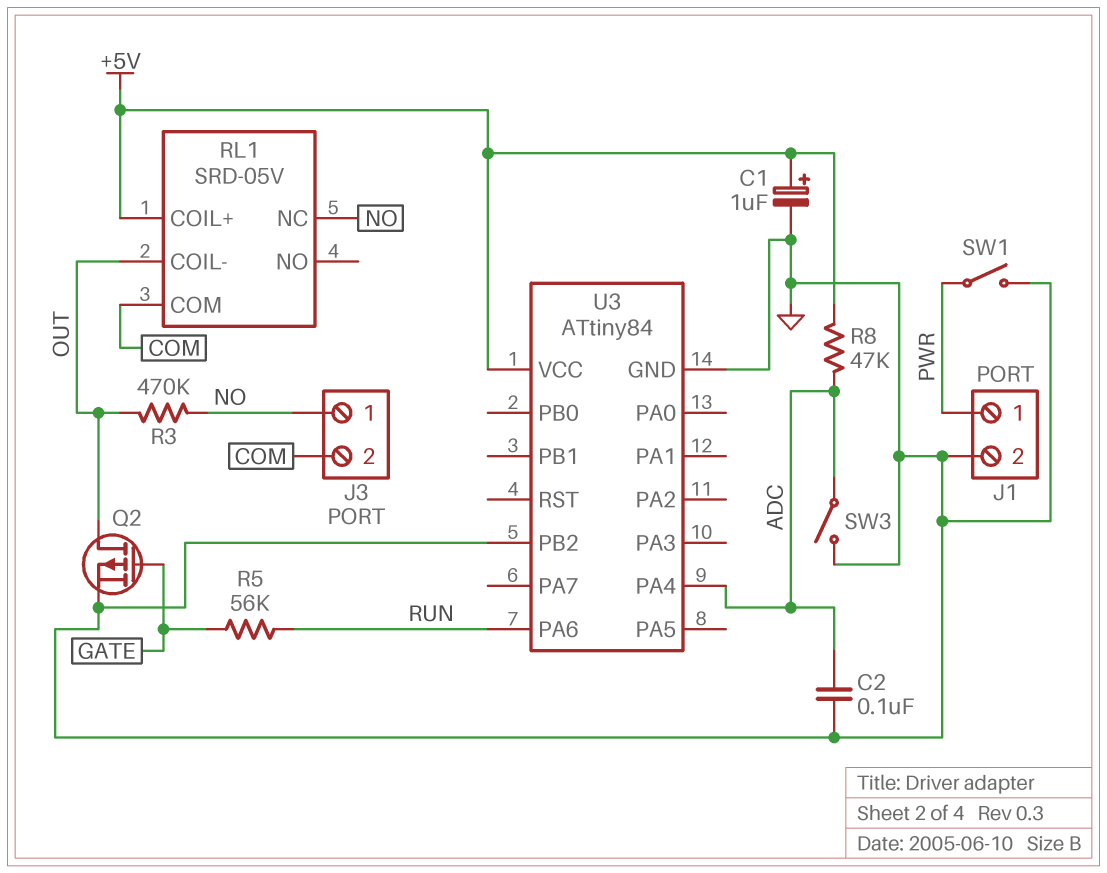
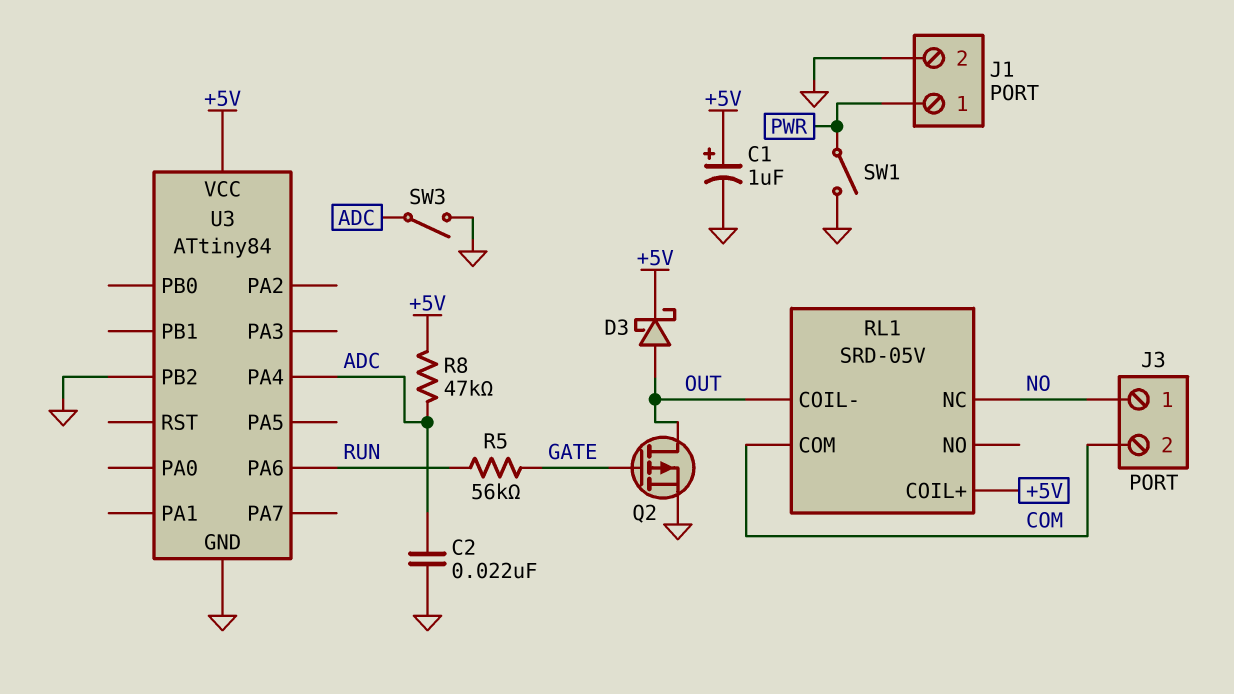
C2: 100nF (ADC, GND) -> 22nF (ADC, GND)
D3: none -> schottky (A OUT, K +5V)
R3: 470k (NO, OUT) -> none

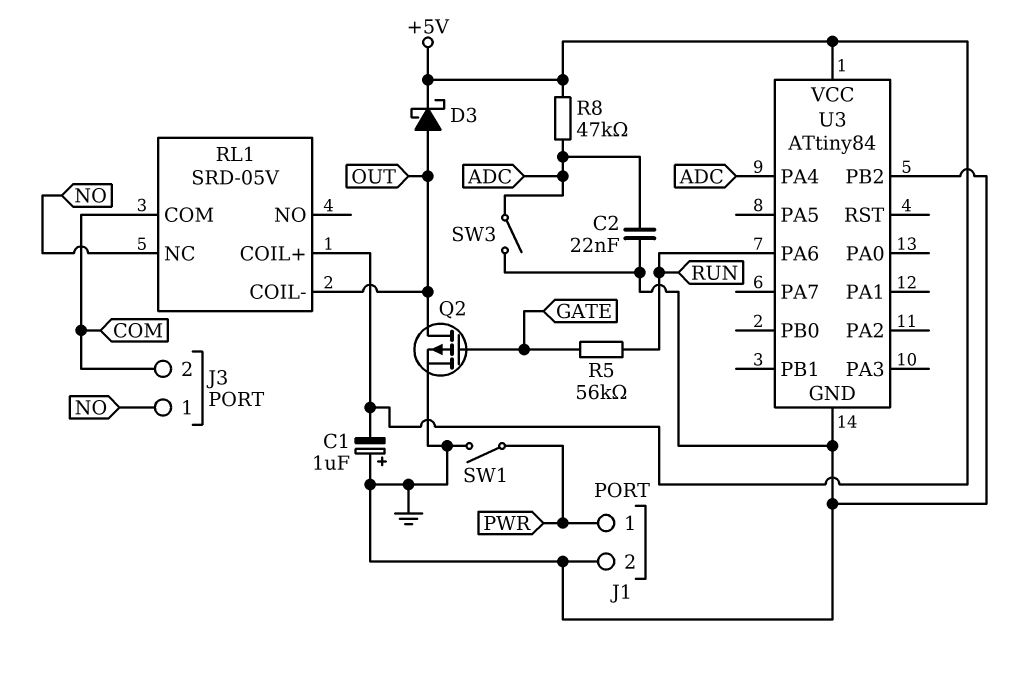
C1: 1uF (plus +5V, minus GND) -> 1uF (plus GND, minus +5V)

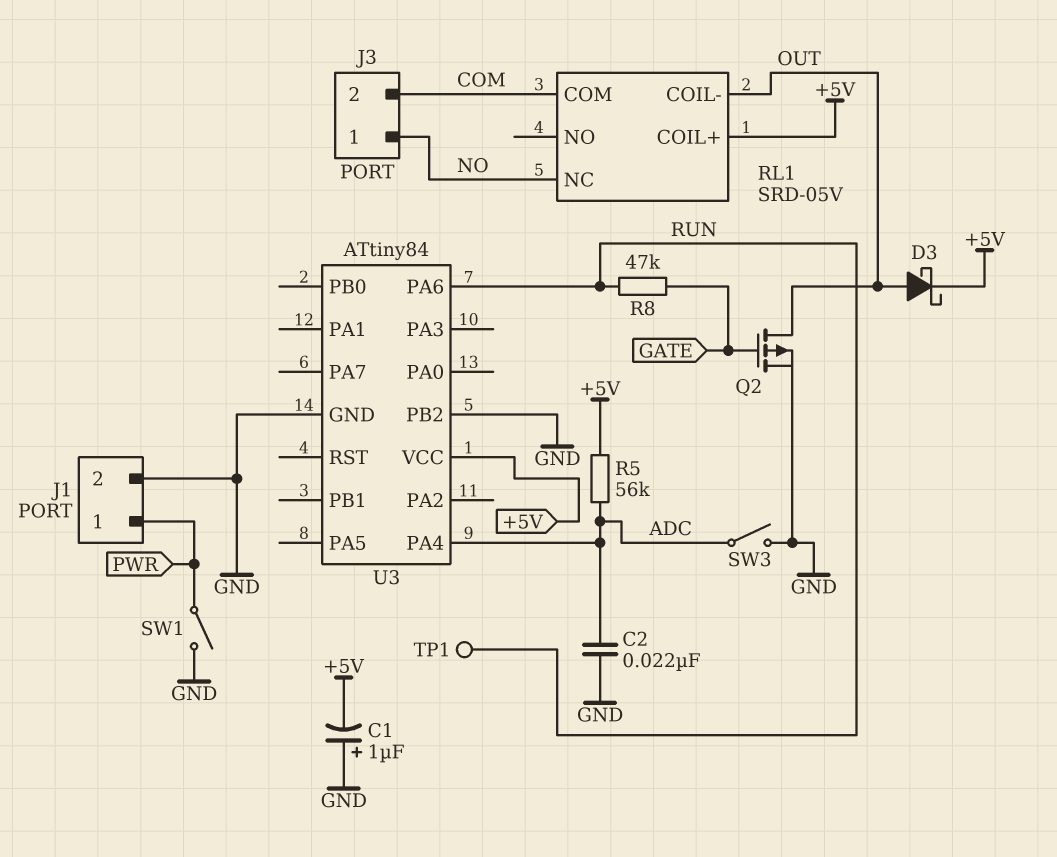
R5: 56k (GATE, RUN) -> 56k (+5V, ADC)
R8: 47k (+5V, ADC) -> 47k (GATE, RUN)
TP1: none -> test point (RUN)

